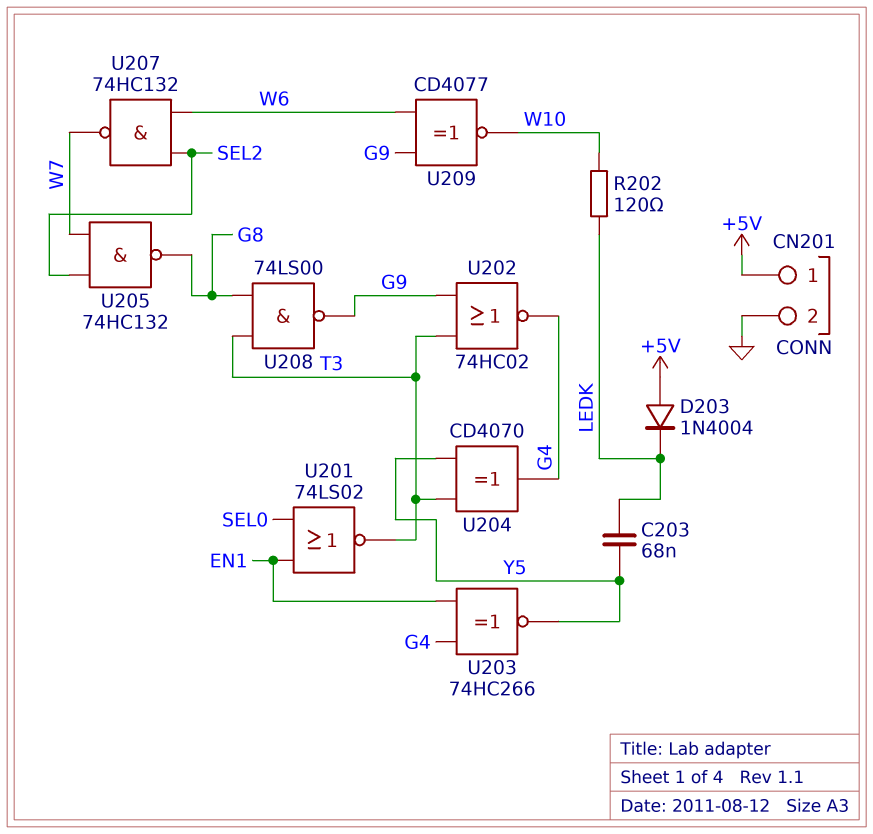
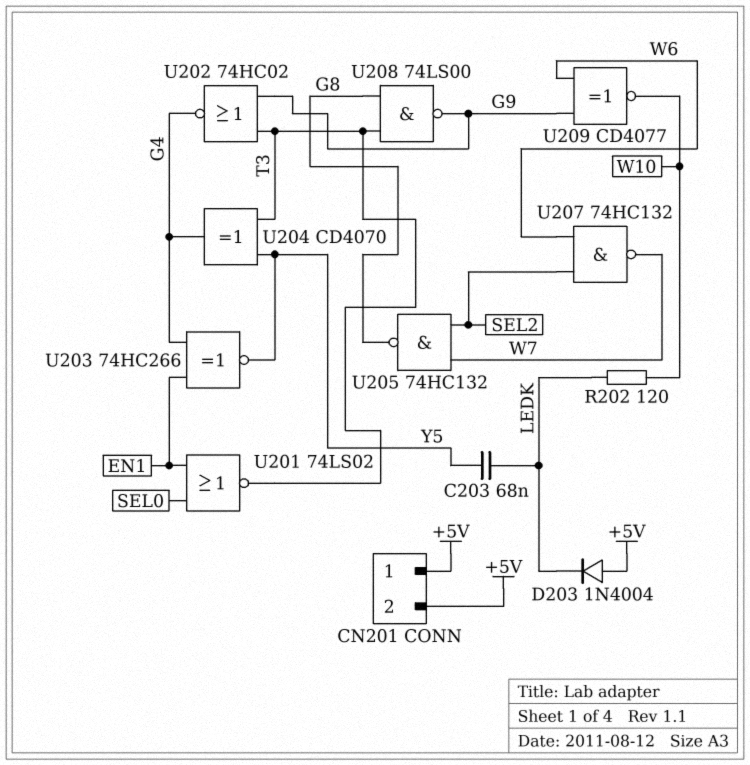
CN201 pin 2: GND -> +5V

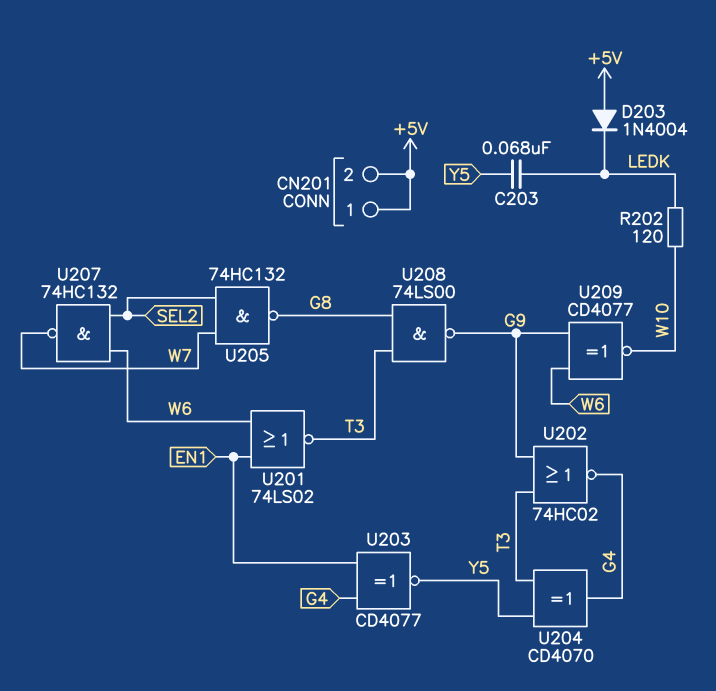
U201: NOR 74LS02 (in EN1, in SEL0, out T3) -> NOR 74LS02 (in EN1, in W6, out T3)
U203: XNOR 74HC266 (in EN1, in G4, out Y5) -> XNOR CD4077 (in EN1, in G4, out Y5)

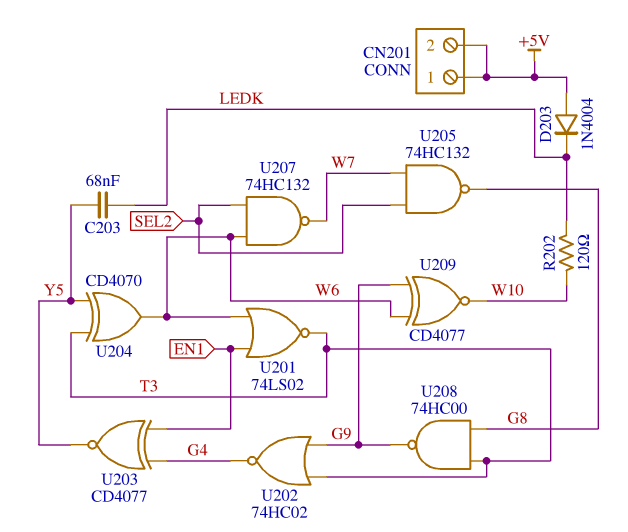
U204: XOR CD4070 (in T3, in Y5, out G4) -> XOR CD4070 (in T3, in Y5, out W6)
U208: NAND 74LS00 (in G8, in T3, out G9) -> NAND 74HC00 (in G8, in T3, out G9)

